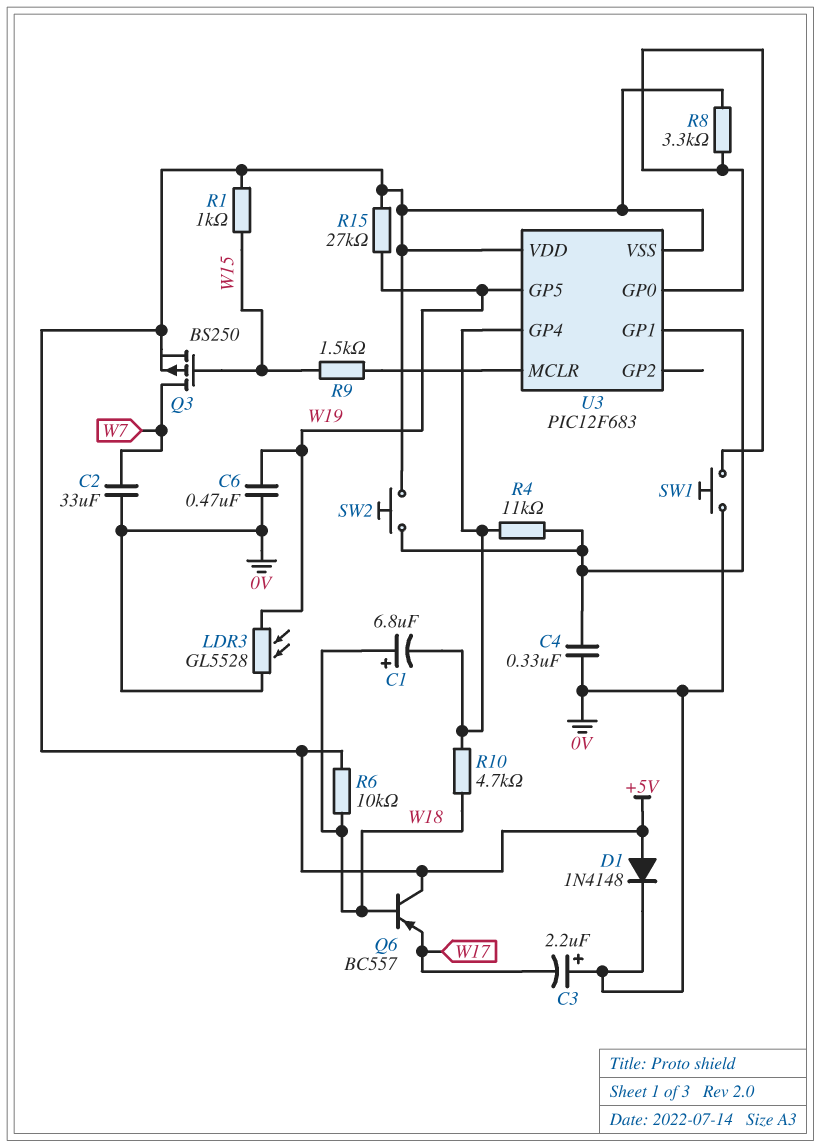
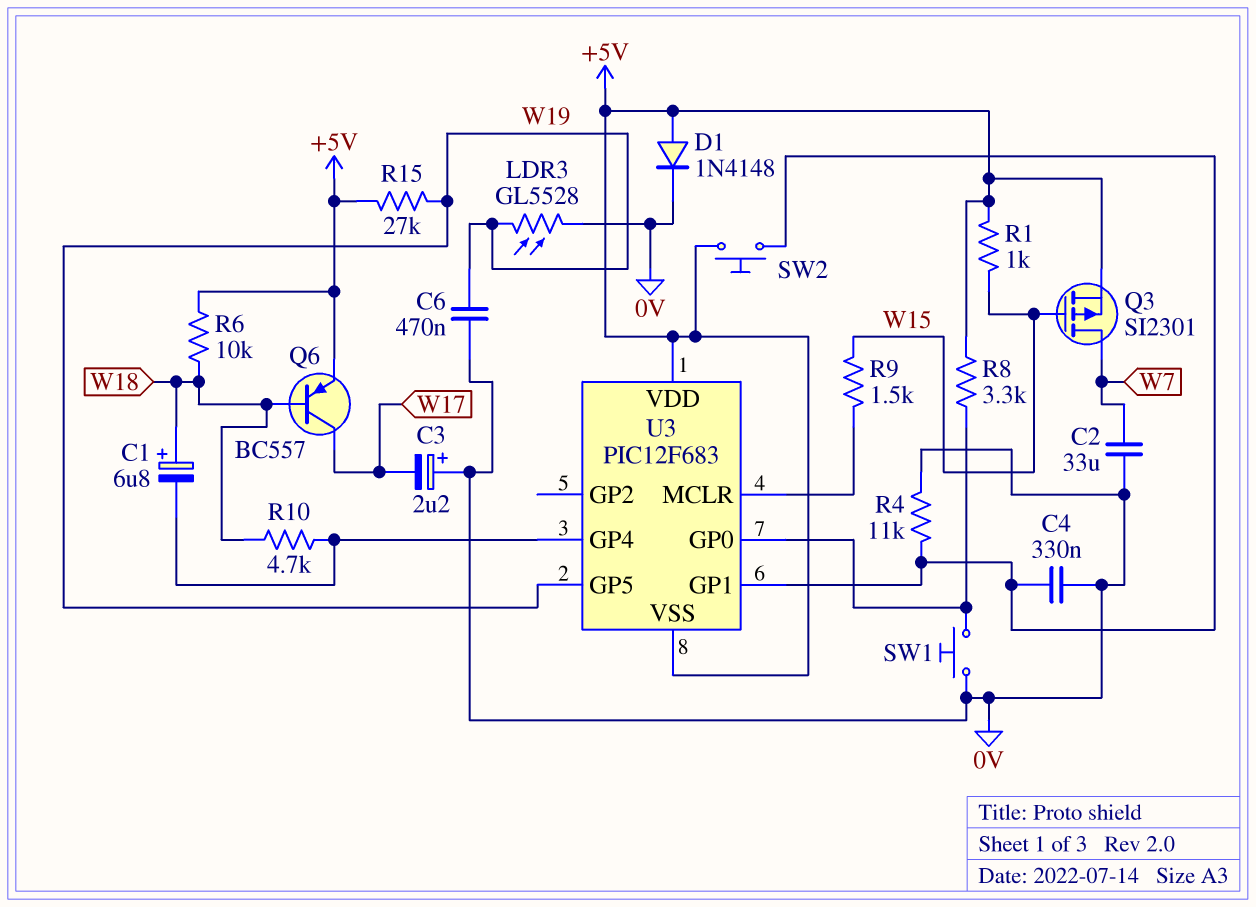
Q3: PMOS BS250 (G W15, D W7, S +5V) -> PMOS SI2301 (G W15, D W7, S +5V)
Q6: PNP BC557 (B W18, C +5V, E W17) -> PNP BC557 (B W18, C W17, E +5V)
R4: 11k (U3/GP1, U3/GP4) -> 11k (0V, U3/GP1)

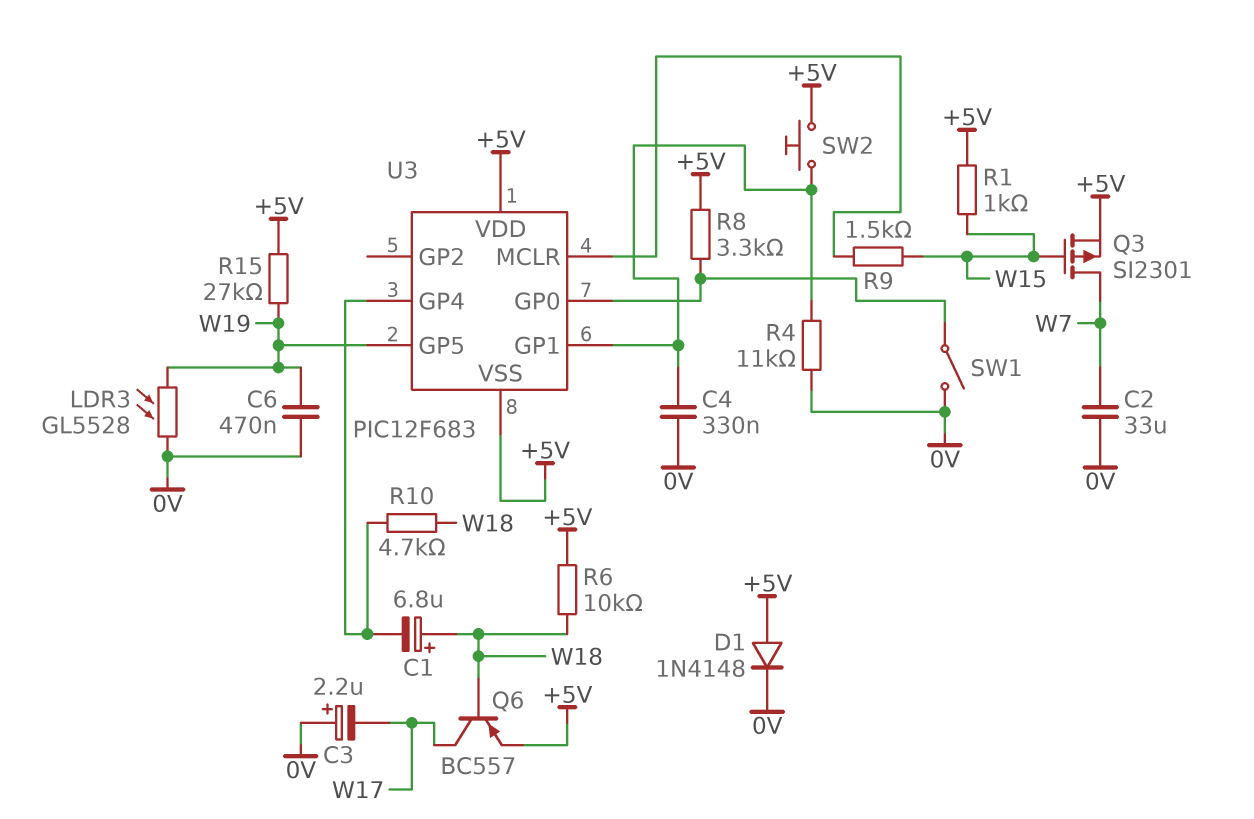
SW1: button (0V, U3/GP0) -> switch (0V, U3/GP0)

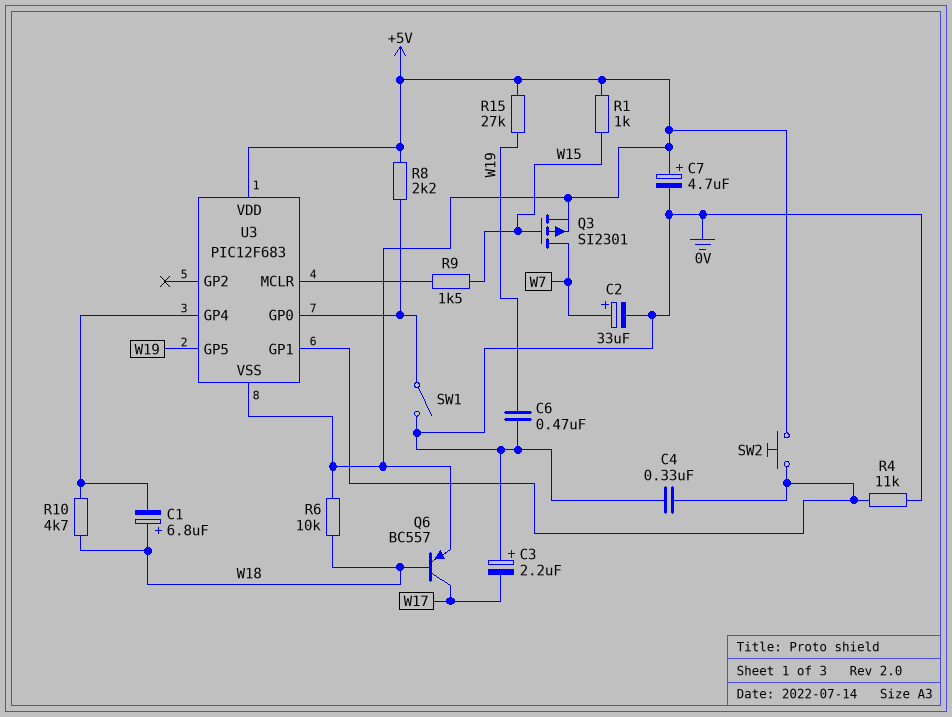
C2: 33uF (0V, W7) -> 33uF (plus W7, minus 0V)
C7: none -> 4.7uF (plus +5V, minus 0V)
D1: diode 1N4148 (A +5V, K 0V) -> none
LDR3: GL5528 (0V, W19) -> none
R8: 3.3k (+5V, U3/GP0) -> 2.2k (+5V, U3/GP0)

